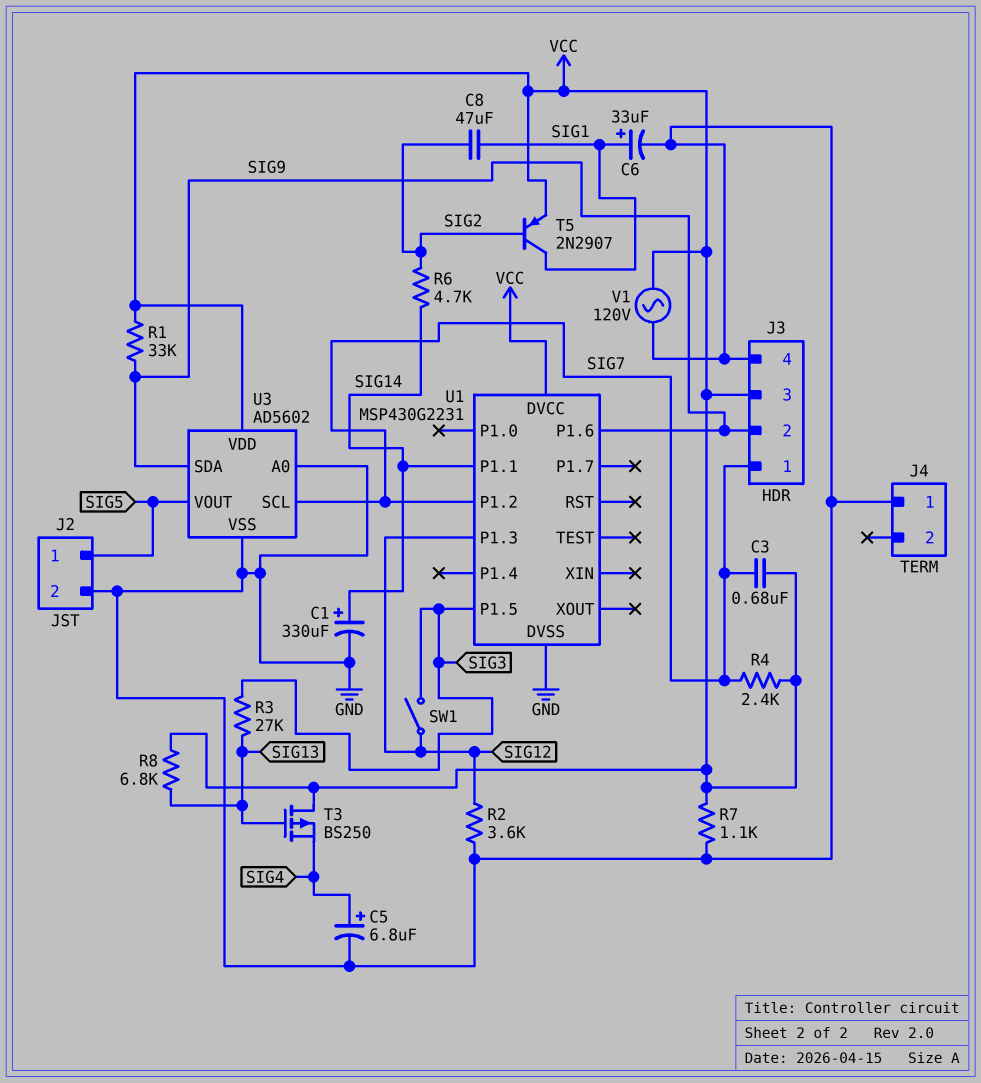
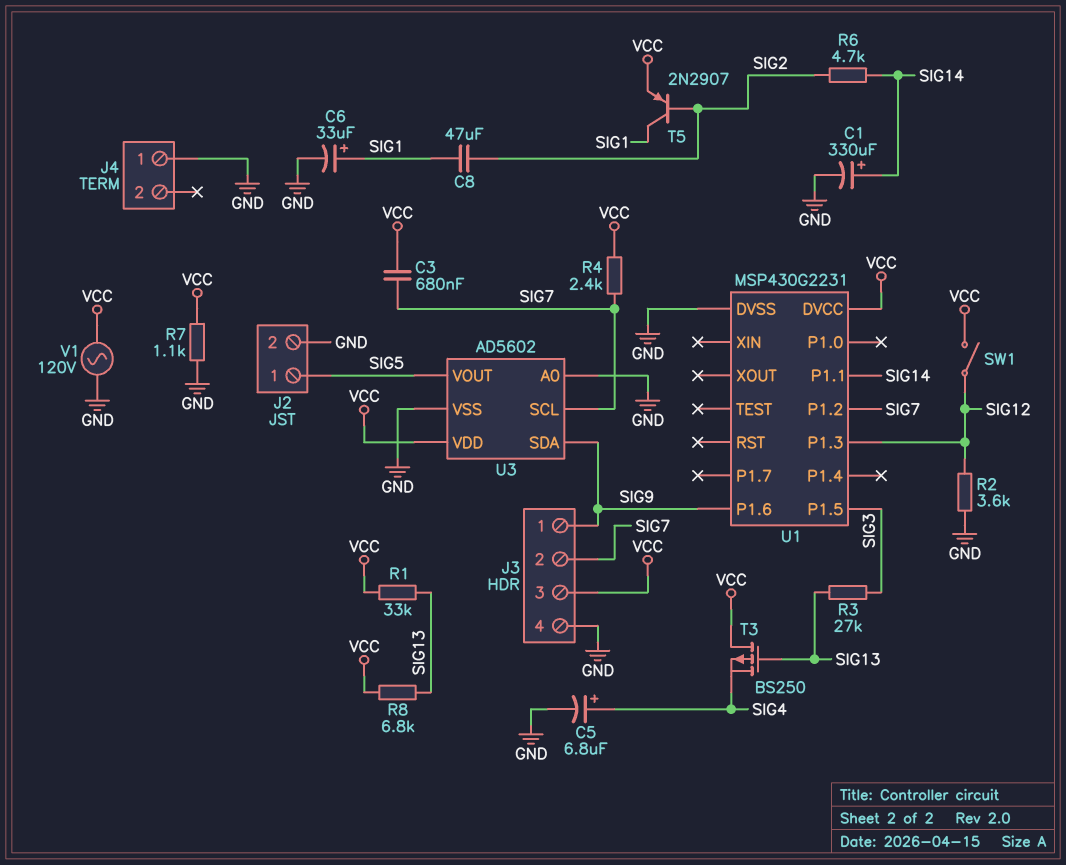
J3 pin 1: SIG7 -> SIG9
J3 pin 2: SIG9 -> SIG7
R1: 33k (SIG9, VCC) -> 33k (SIG13, VCC)
SW1: switch (SIG3, SIG12) -> switch (SIG12, VCC)

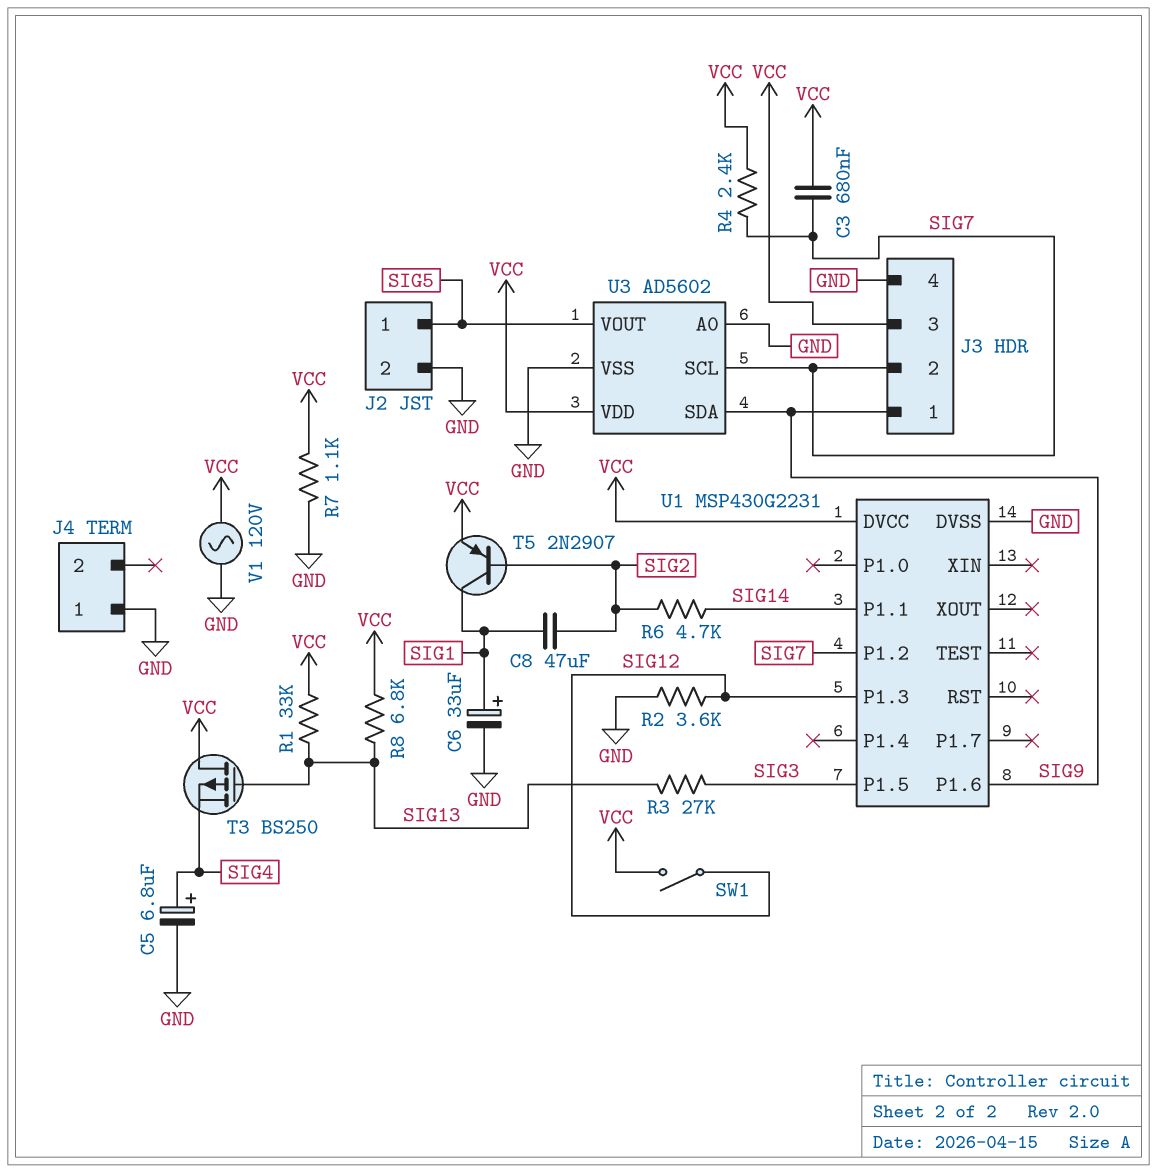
C1: 330uF (plus SIG14, minus GND) -> none

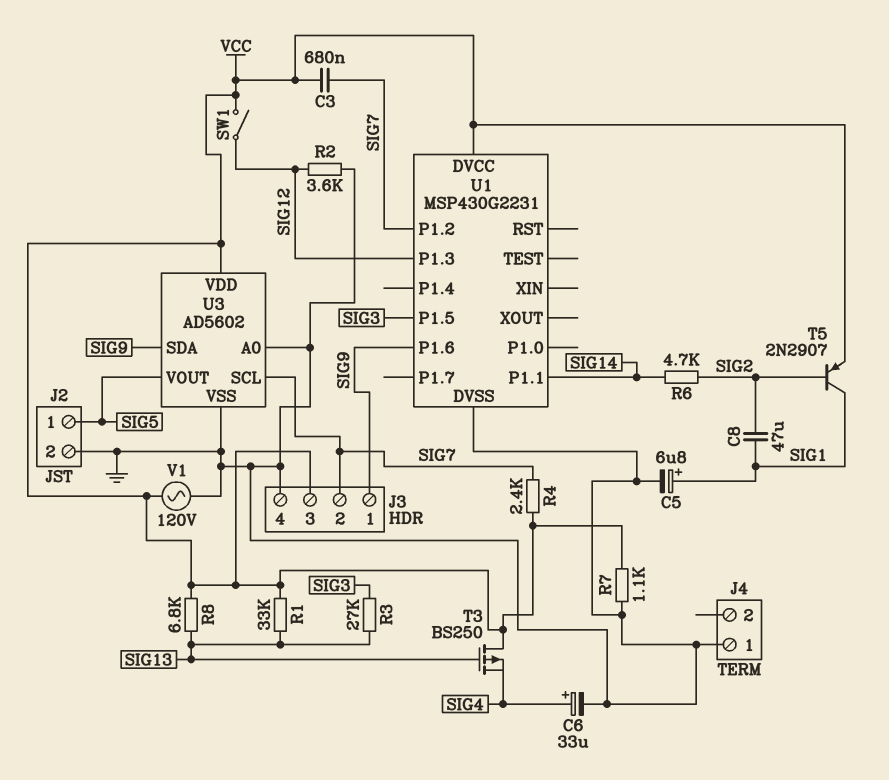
C5: 6.8uF (plus SIG4, minus GND) -> 6.8uF (plus SIG1, minus GND)
C6: 33uF (plus SIG1, minus GND) -> 33uF (plus SIG4, minus GND)

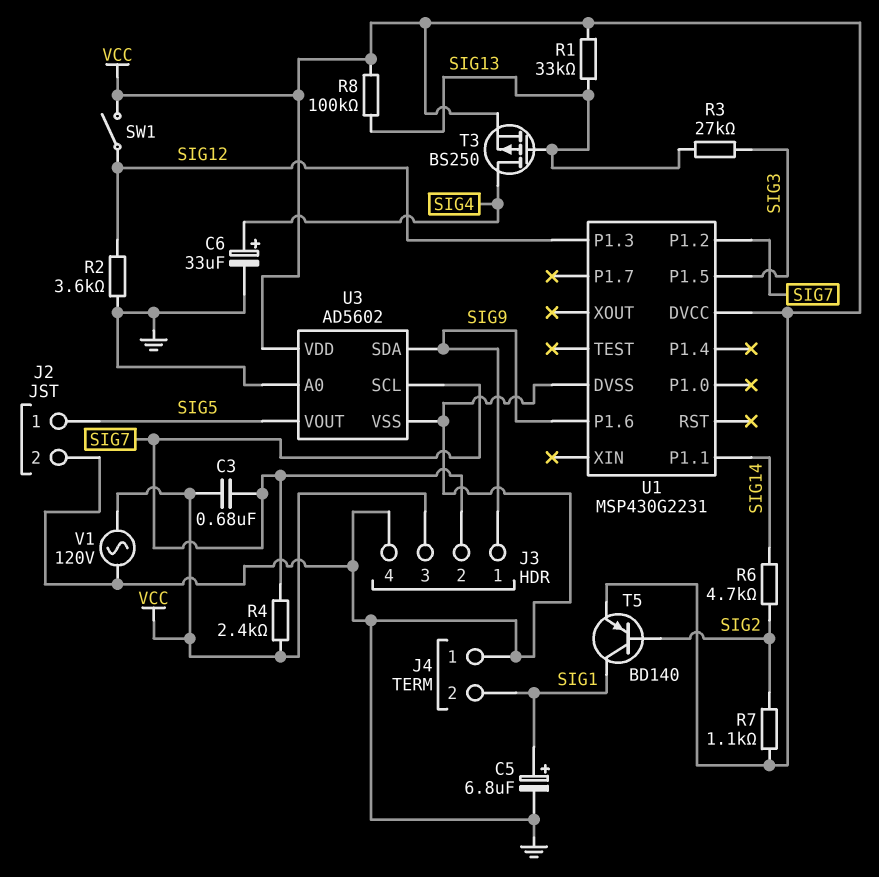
C8: 47uF (SIG1, SIG2) -> none
J4 pin 2: none -> SIG1
R7: 1.1k (GND, VCC) -> 1.1k (SIG2, VCC)
R8: 6.8k (SIG13, VCC) -> 100k (SIG13, VCC)
T3: PMOS BS250 (G SIG13, D VCC, S SIG4) -> PMOS BS250 (G SIG13, D SIG4, S VCC)
T5: PNP 2N2907 (B SIG2, C SIG1, E VCC) -> PNP BD140 (B SIG2, C SIG1, E VCC)

